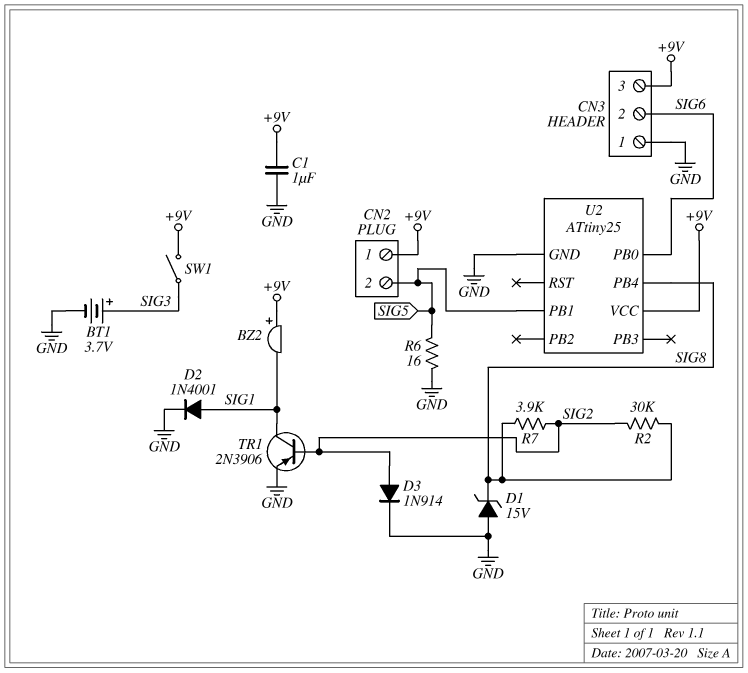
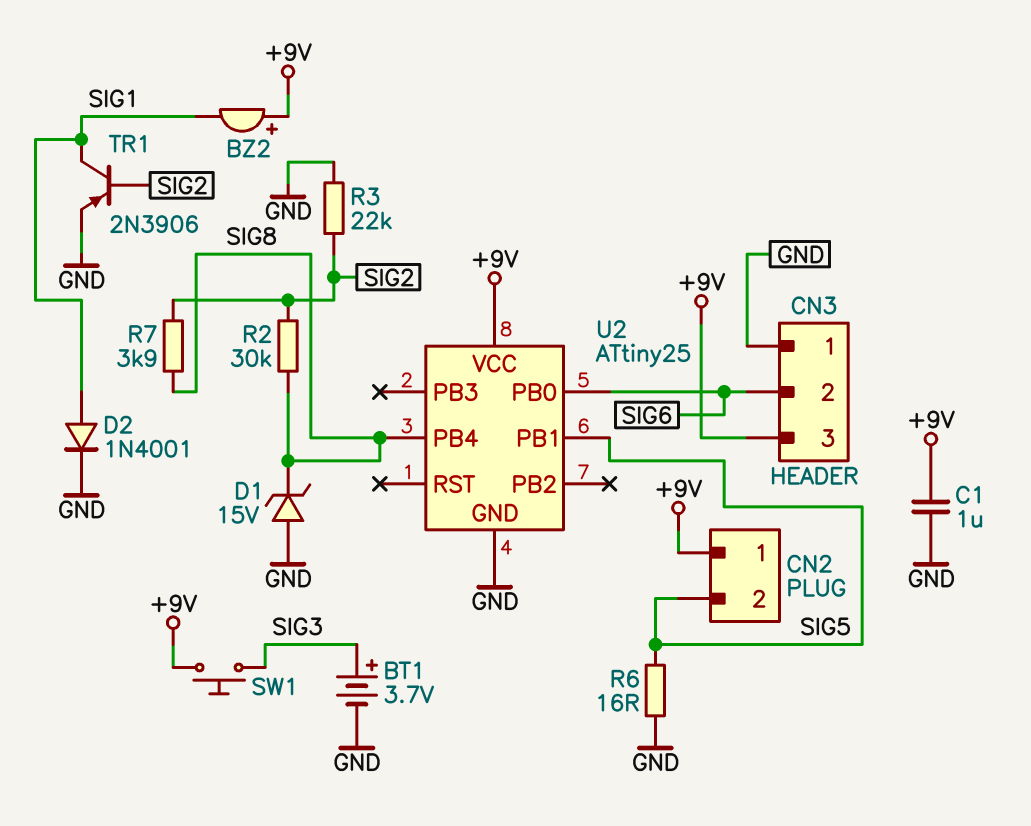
D3: diode 1N914 (A SIG2, K GND) -> none
R3: none -> 22k (GND, SIG2)
SW1: switch (+9V, SIG3) -> button (+9V, SIG3)

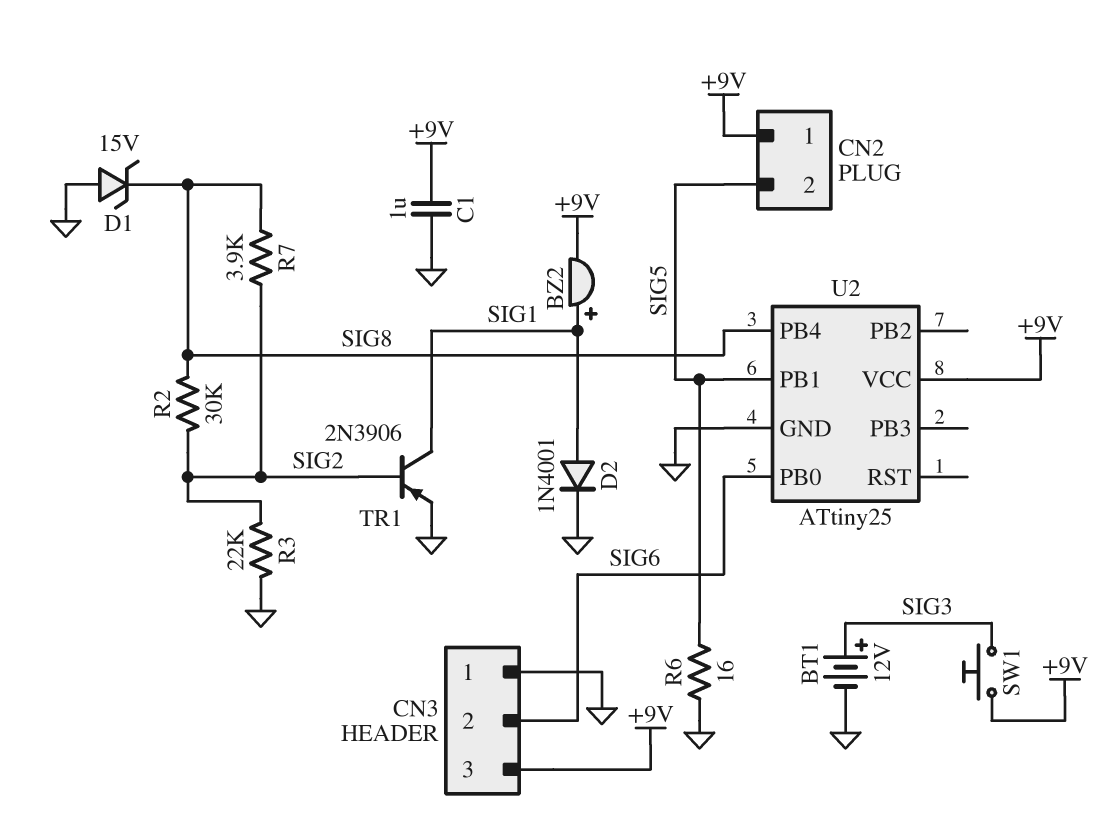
BT1: 3.7V (plus SIG3, minus GND) -> 12V (plus SIG3, minus GND)
BZ2: buzzer (plus +9V, minus SIG1) -> buzzer (plus SIG1, minus +9V)

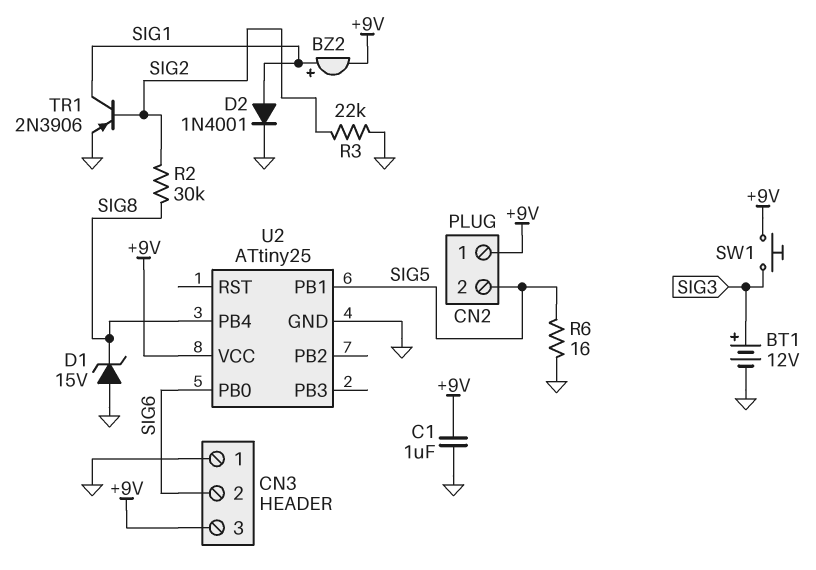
R7: 3.9k (SIG2, SIG8) -> none

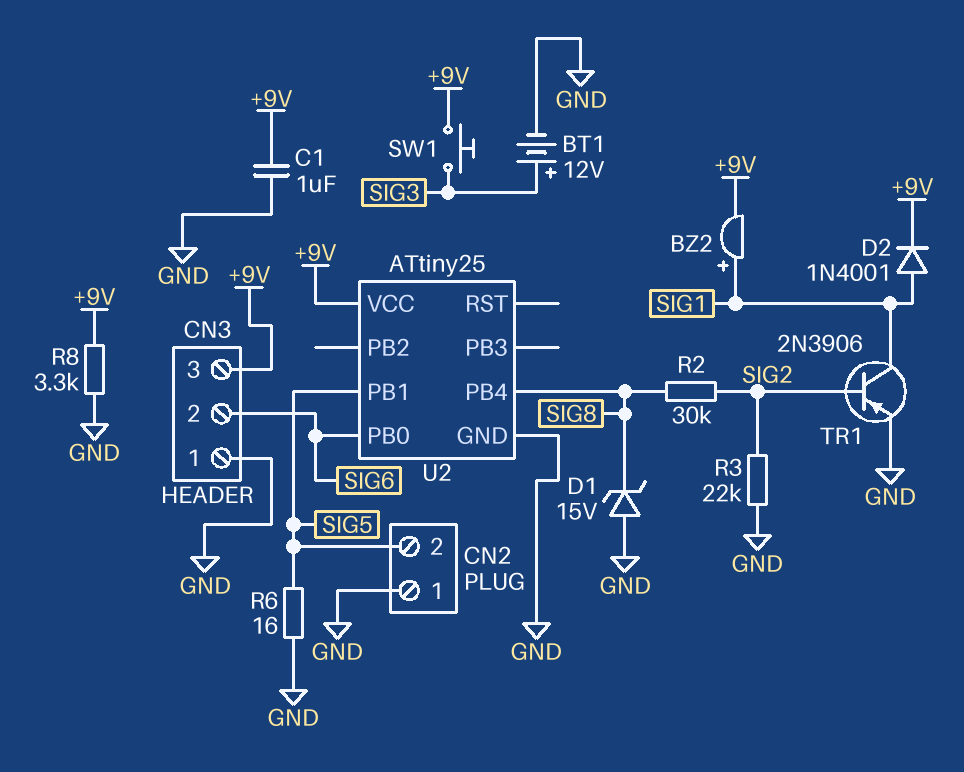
CN2 pin 1: +9V -> GND
D2: diode 1N4001 (A SIG1, K GND) -> diode 1N4001 (A SIG1, K +9V)
R8: none -> 3.3k (+9V, GND)

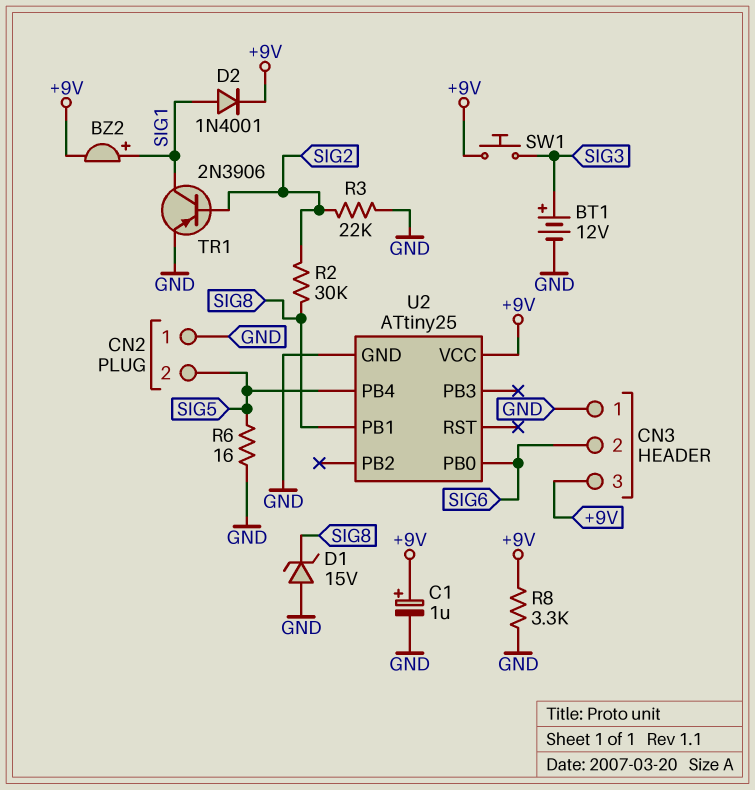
C1: 1uF (+9V, GND) -> 1uF (plus +9V, minus GND)
U2 pin PB1: SIG5 -> SIG8
U2 pin PB4: SIG8 -> SIG5

